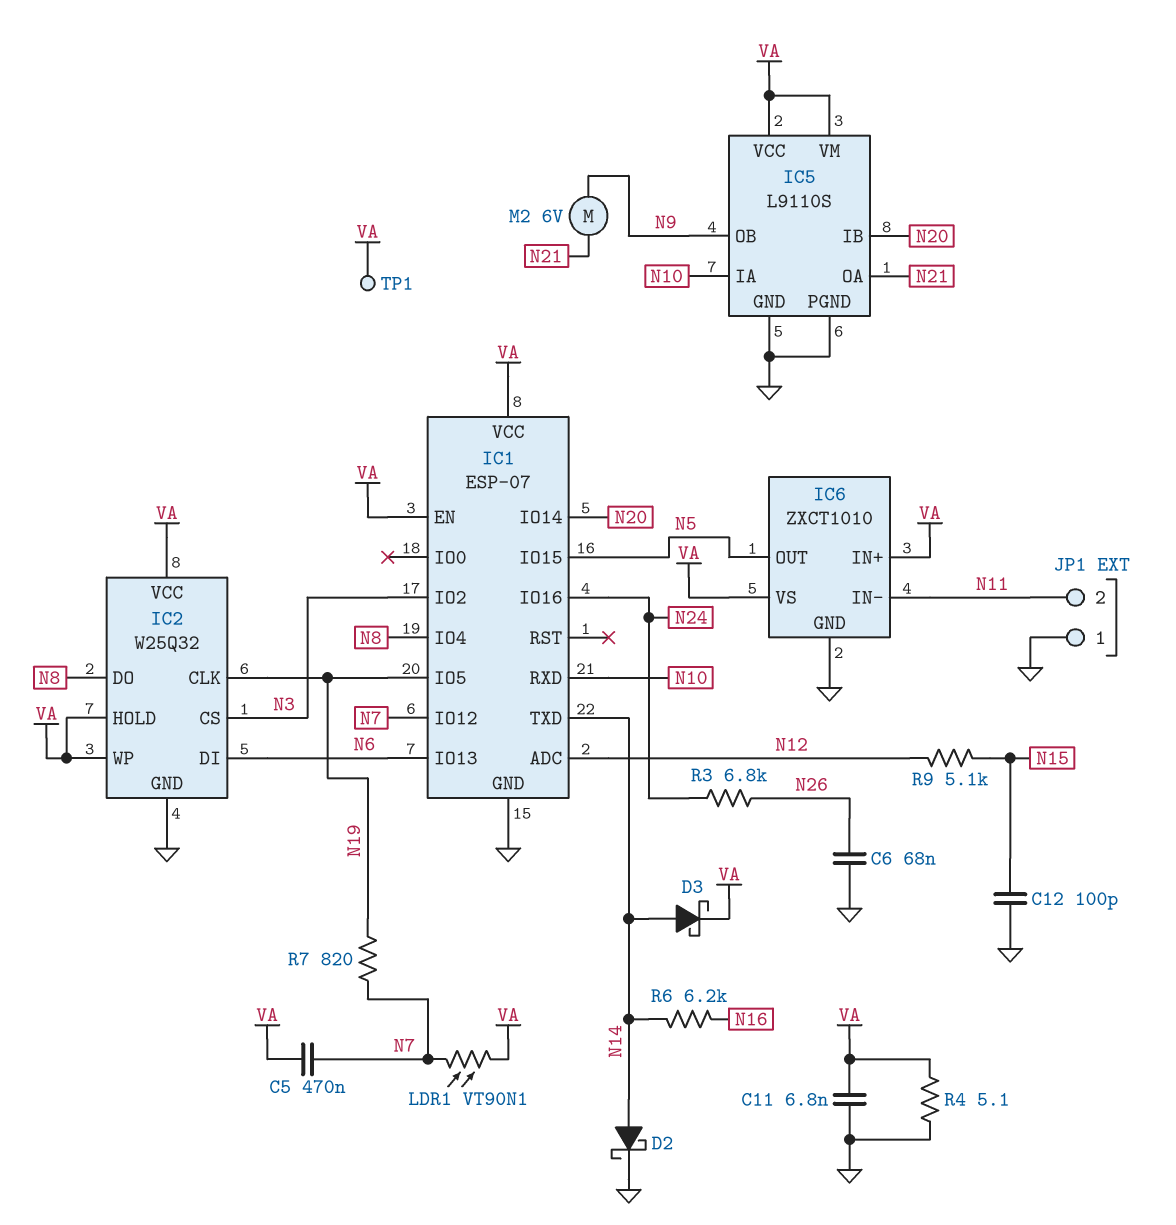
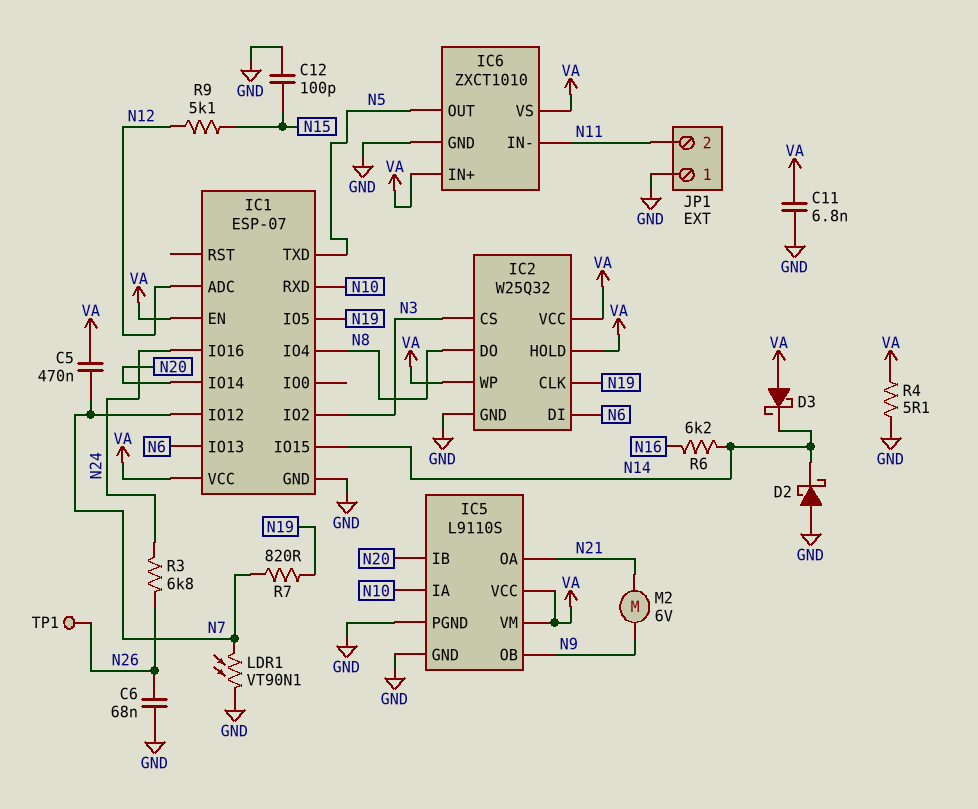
D2: schottky (A N14, K GND) -> schottky (A GND, K N14)
D3: schottky (A N14, K VA) -> schottky (A VA, K N14)
IC1 pin IO15: N5 -> N14
IC1 pin TXD: N14 -> N5
LDR1: VT90N1 (N7, VA) -> VT90N1 (GND, N7)
TP1: test point (VA) -> test point (N26)

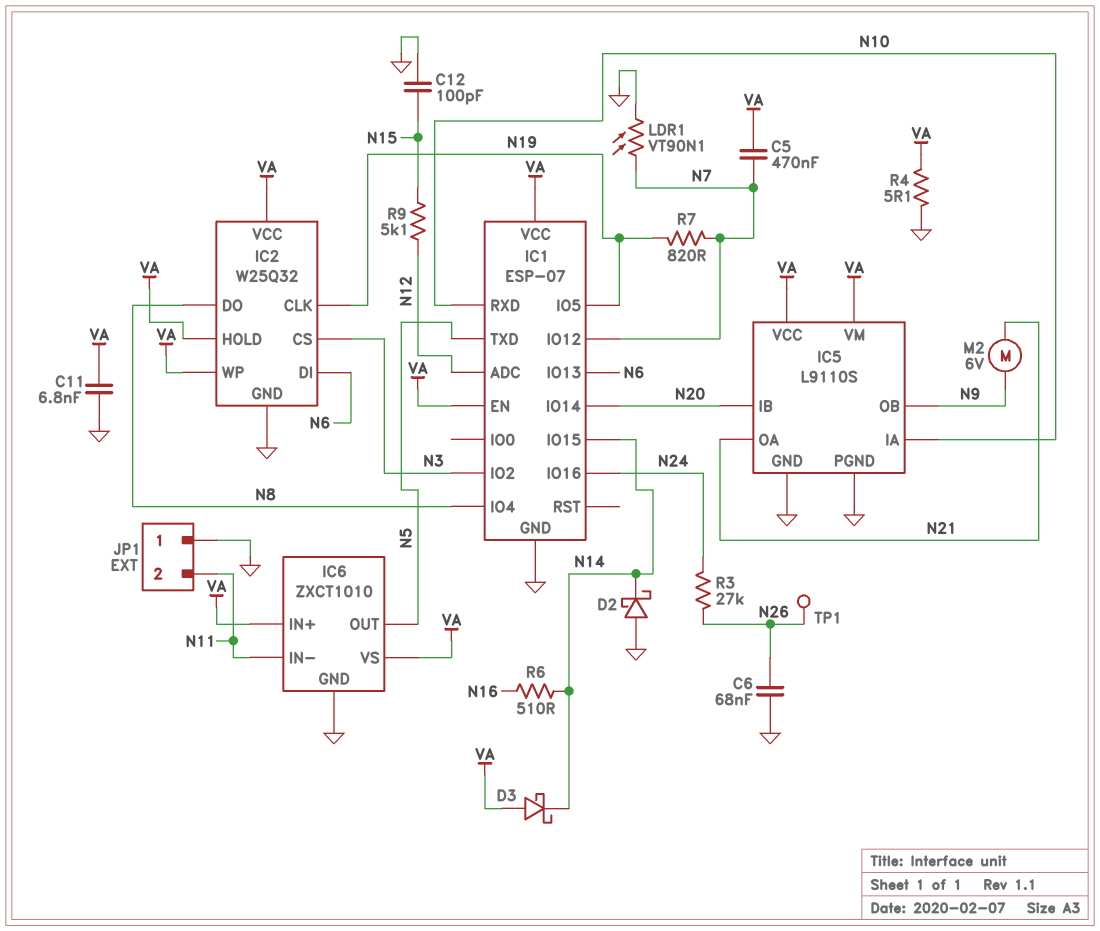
R3: 6.8k (N24, N26) -> 27k (N24, N26)
R6: 6.2k (N14, N16) -> 510 (N14, N16)

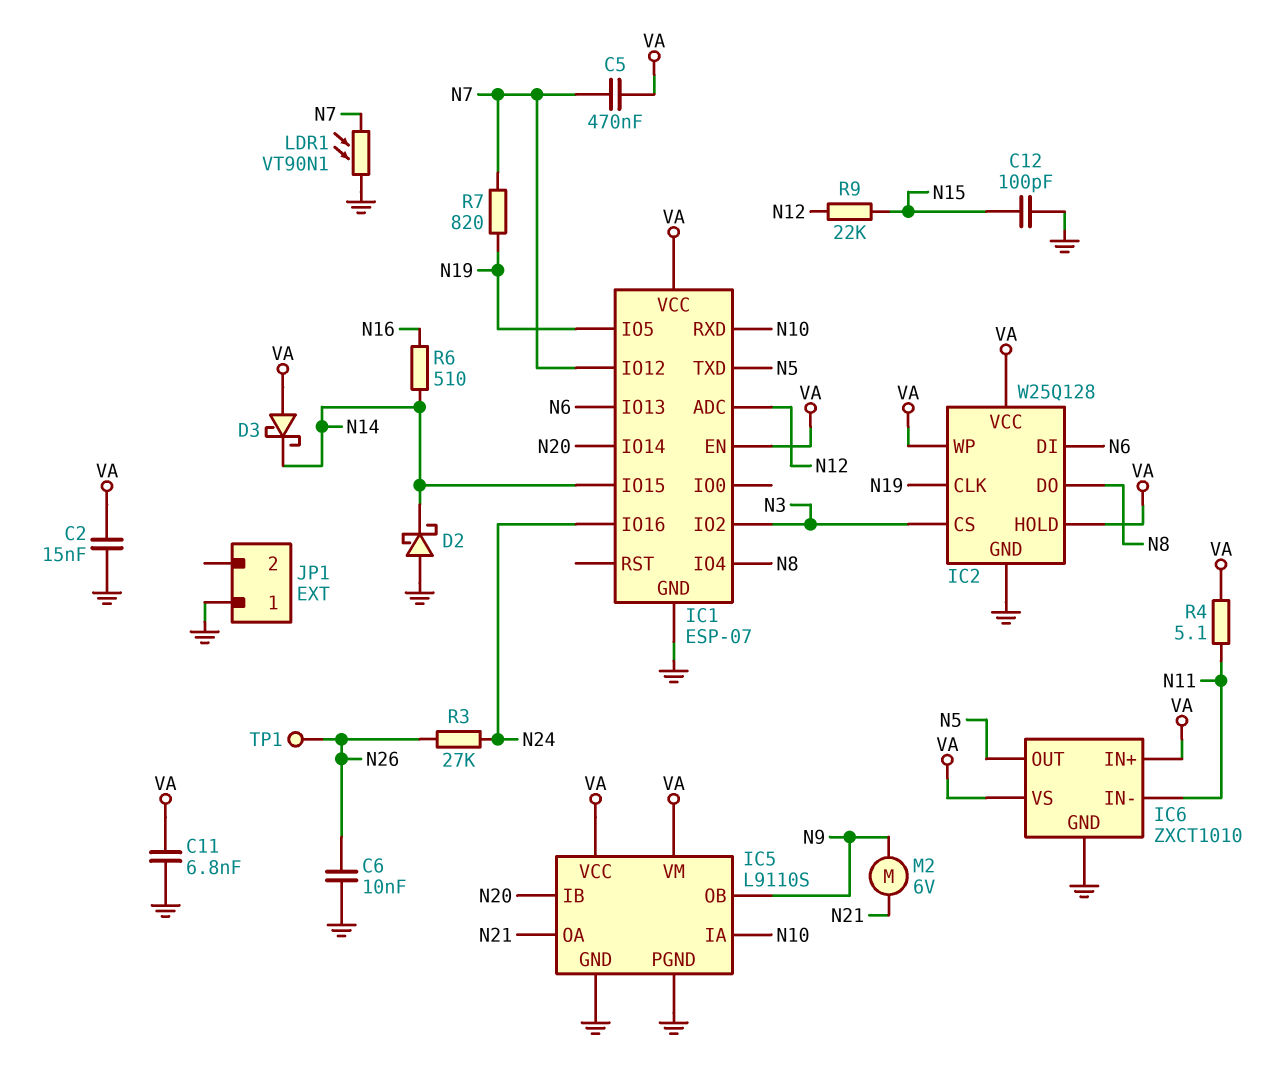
C2: none -> 15nF (GND, VA)
C6: 68nF (GND, N26) -> 10nF (GND, N26)
IC2: W25Q32 -> W25Q128
JP1 pin 2: N11 -> none
R4: 5.1 (GND, VA) -> 5.1 (N11, VA)
R9: 5.1k (N12, N15) -> 22k (N12, N15)

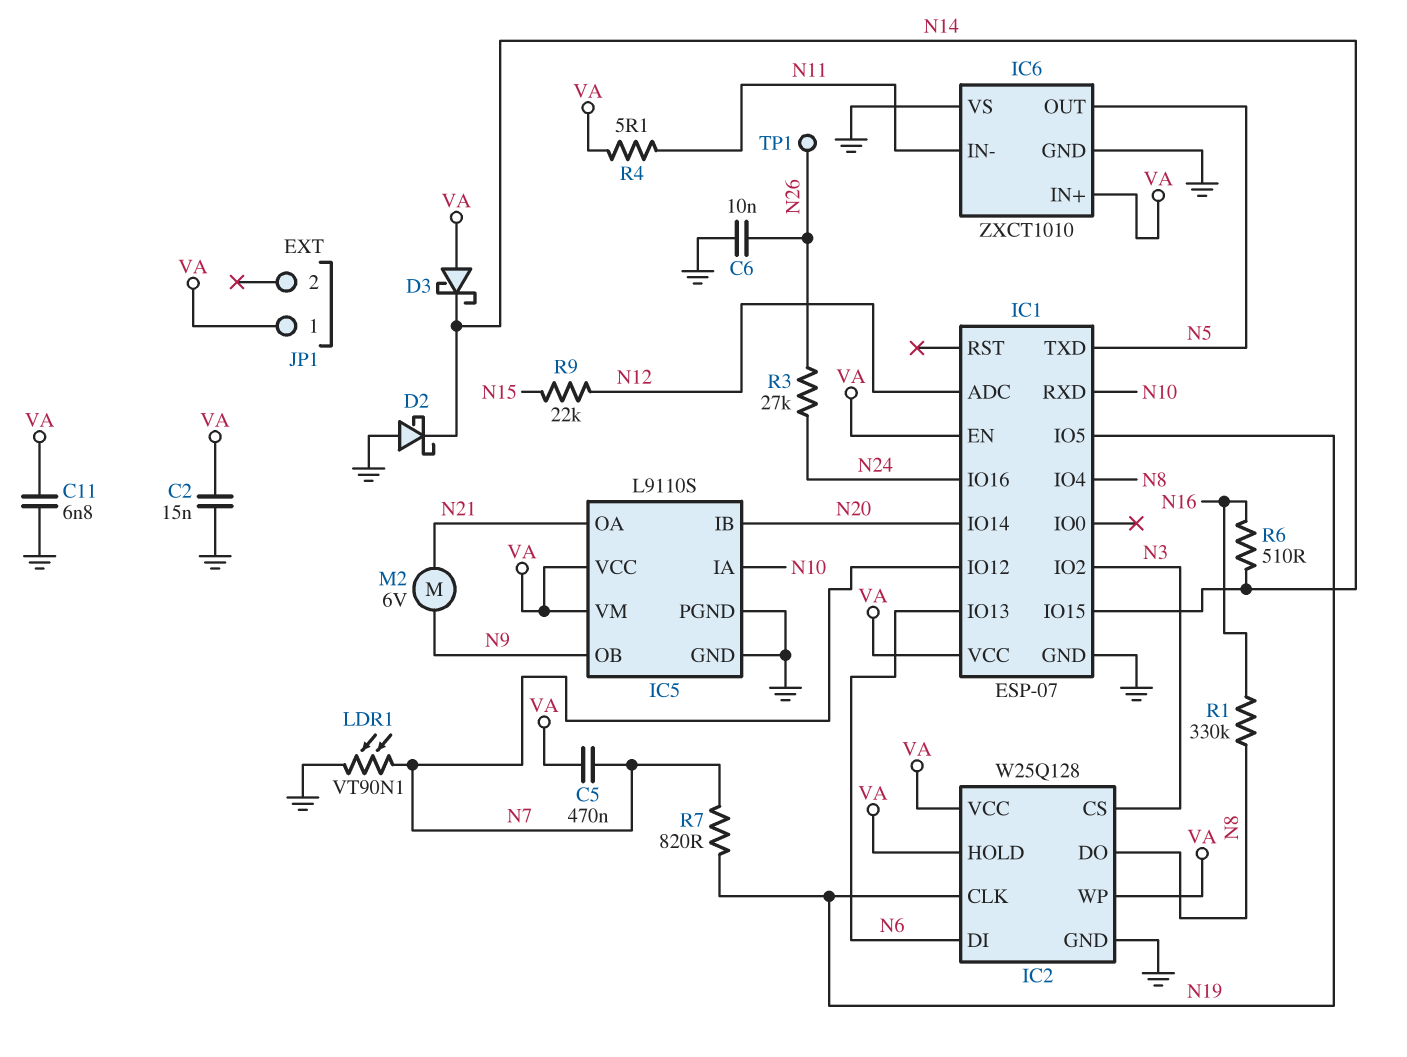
C12: 100pF (GND, N15) -> none
IC6 pin VS: VA -> GND
JP1 pin 1: GND -> VA
R1: none -> 330k (N8, N16)

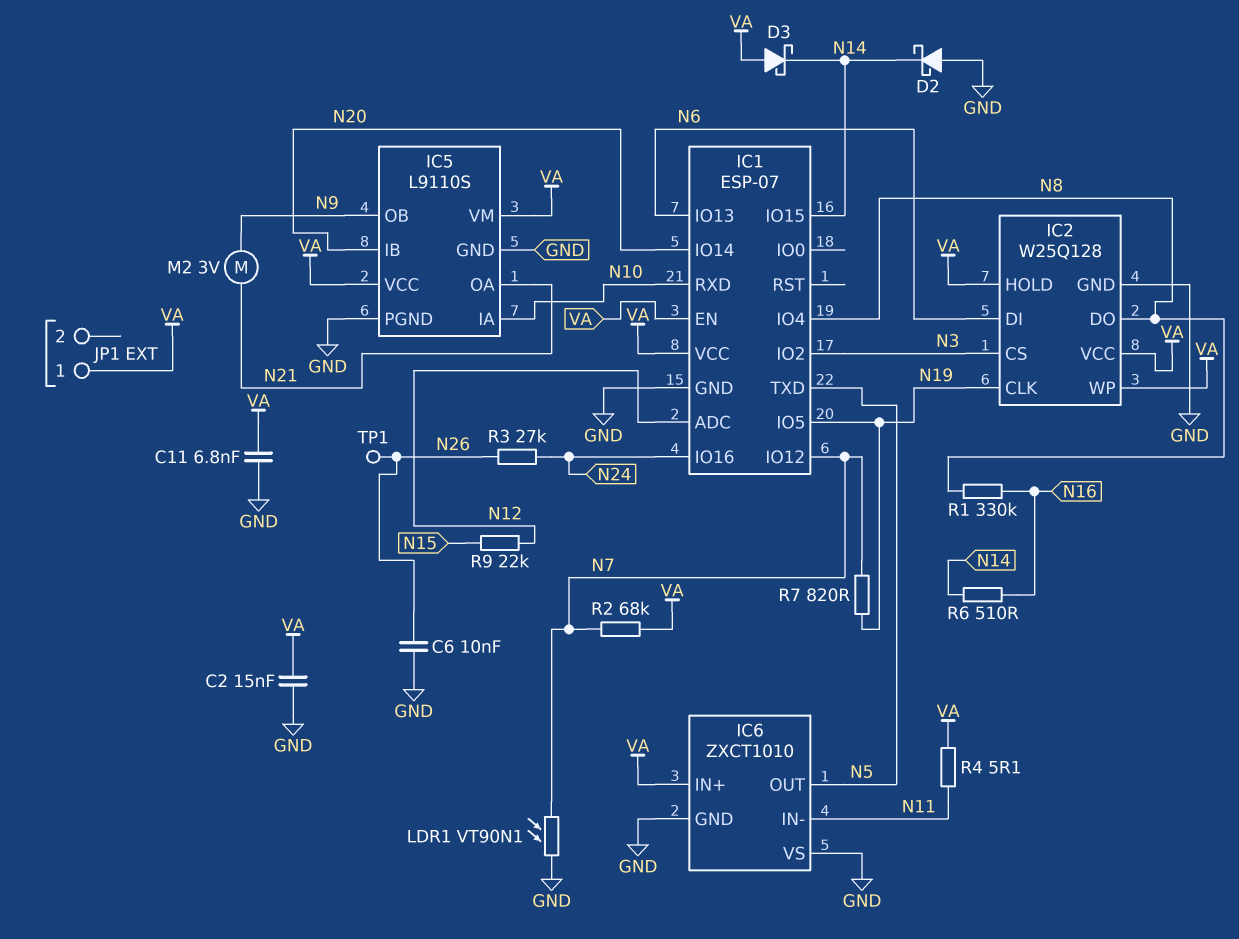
C5: 470nF (N7, VA) -> none
M2: motor 6V (N9, N21) -> motor 3V (N9, N21)
R2: none -> 68k (N7, VA)

